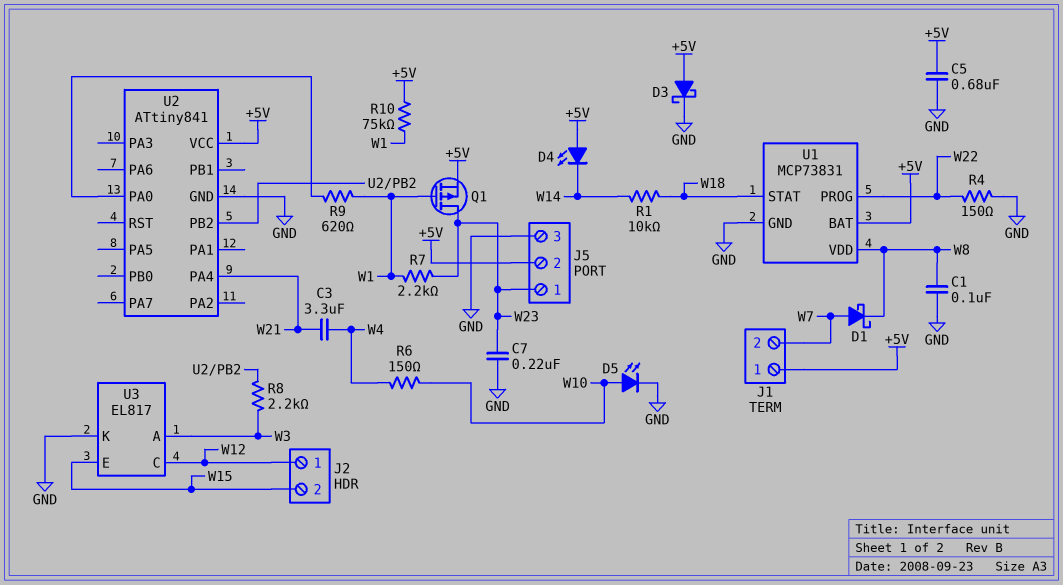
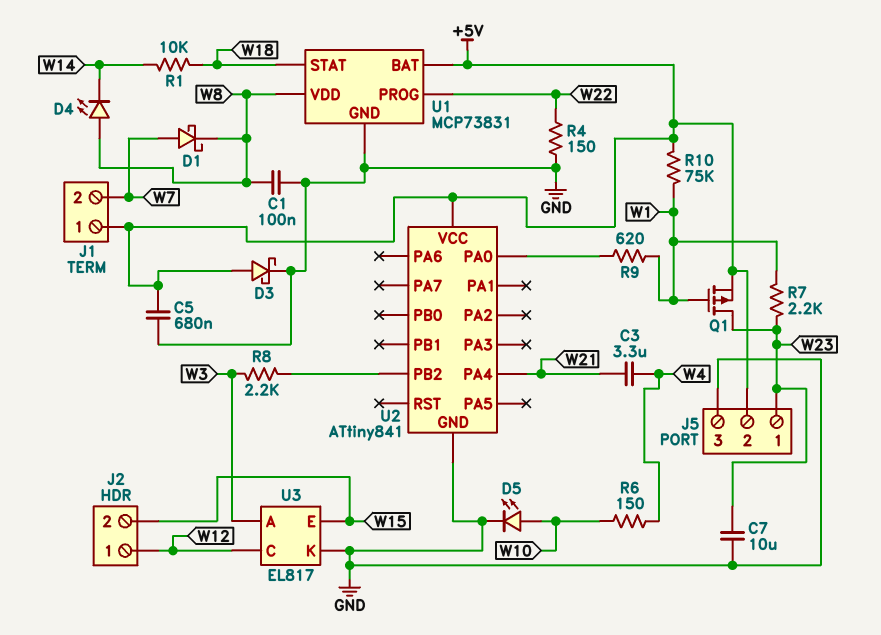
C7: 220nF (GND, W23) -> 10uF (GND, W23)
D4: LED (A +5V, K W14) -> LED (A W8, K W14)

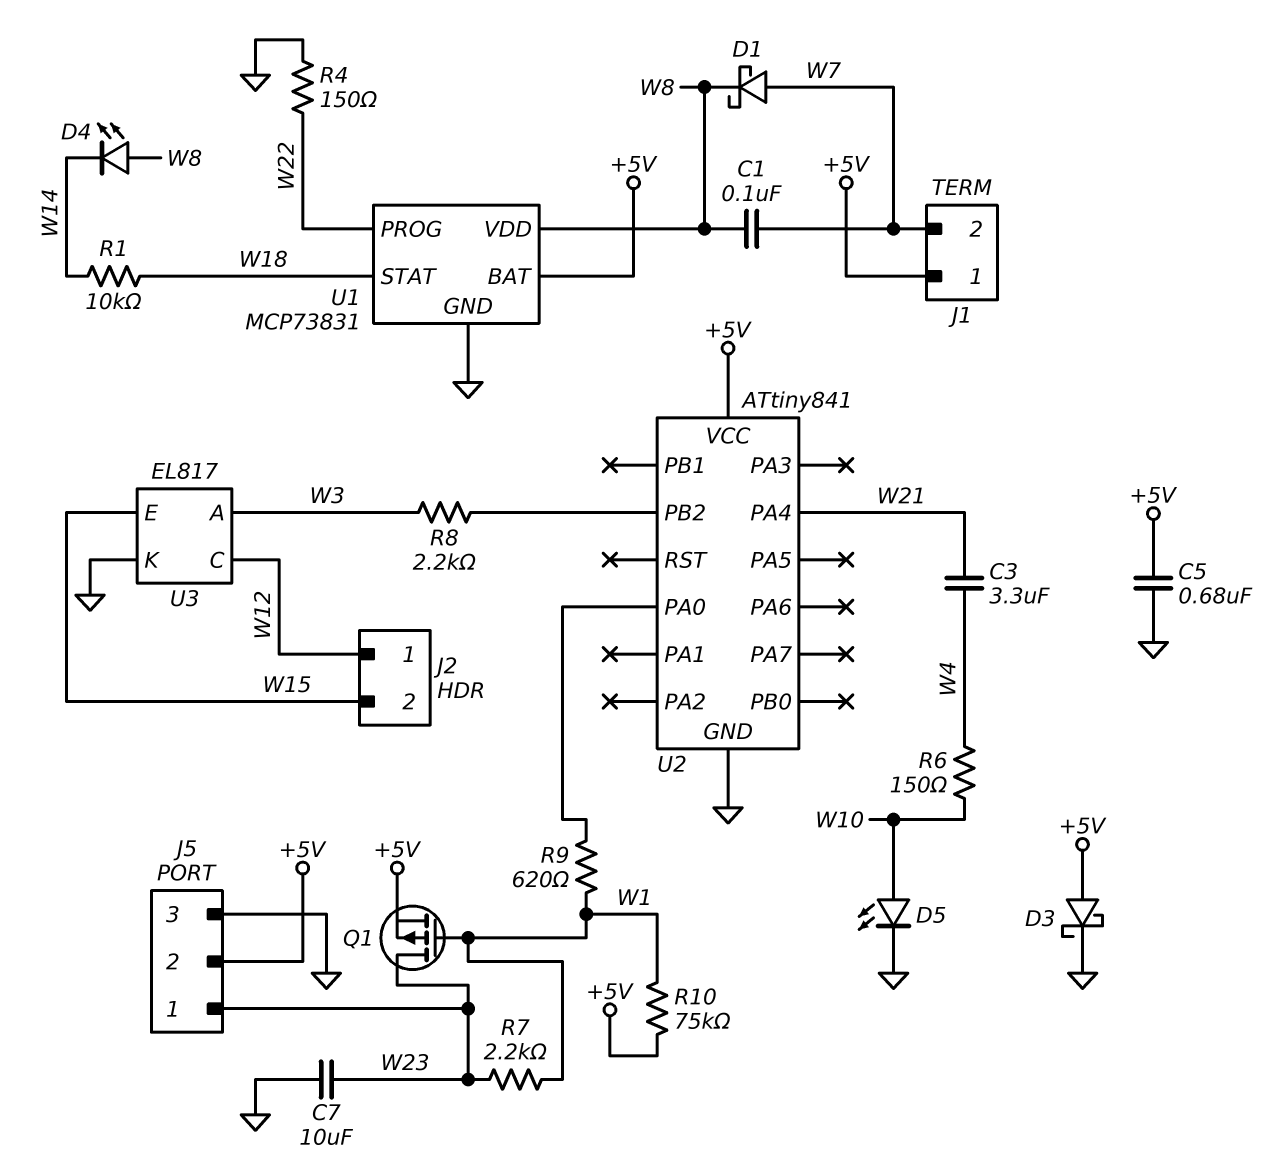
C1: 100nF (GND, W8) -> 100nF (W7, W8)

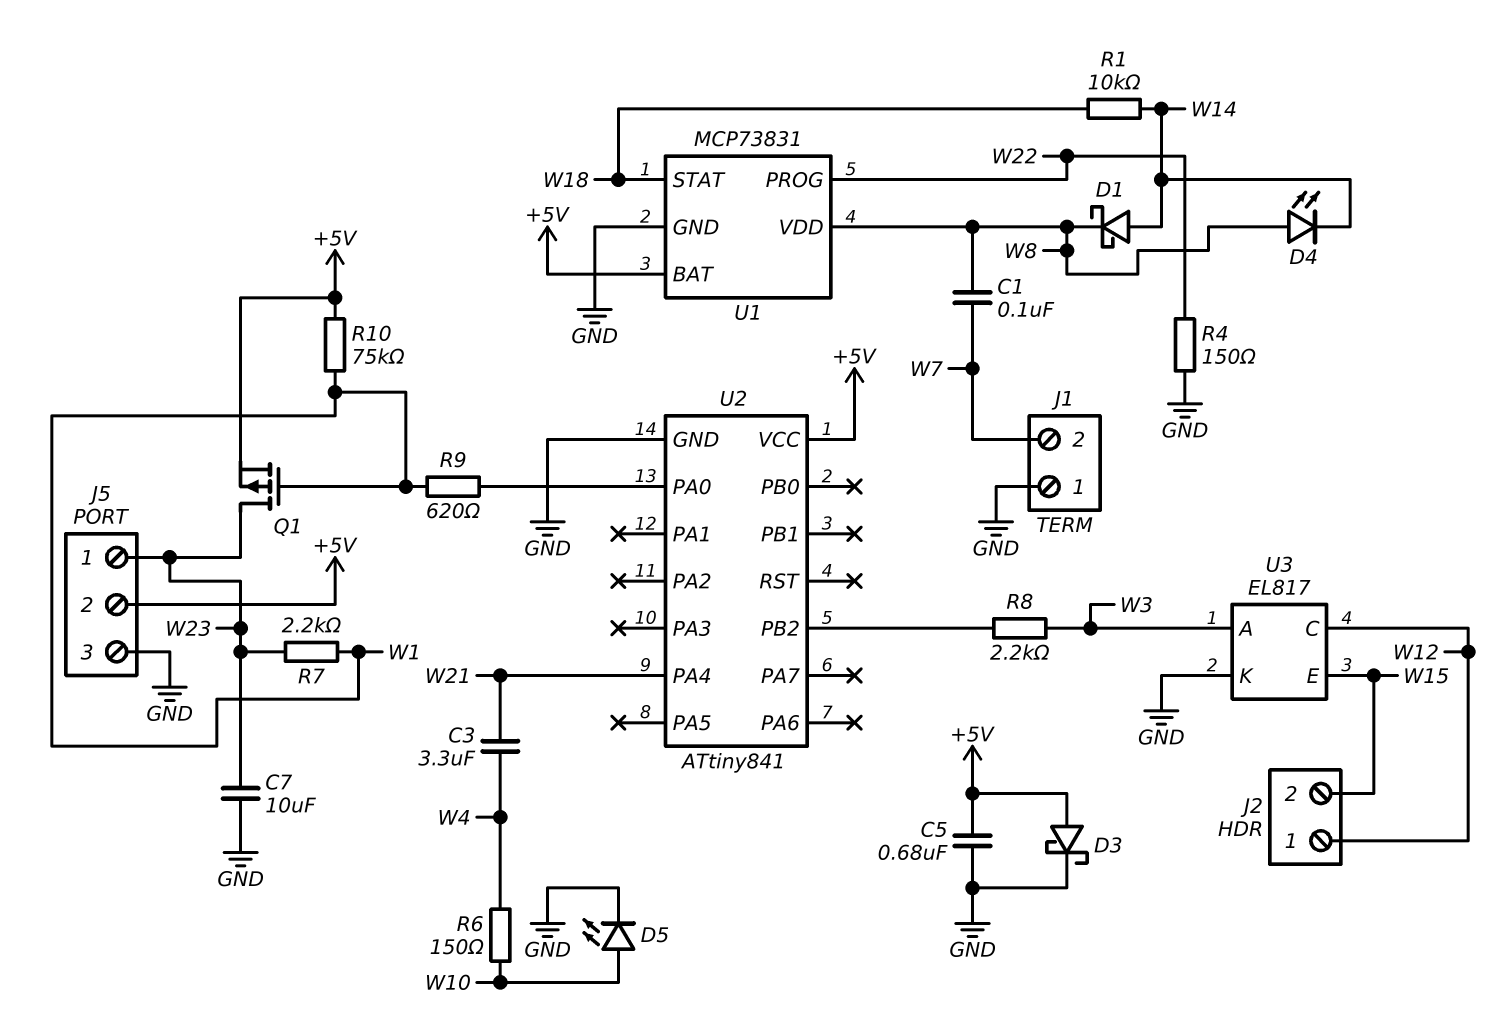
D1: schottky (A W7, K W8) -> schottky (A W14, K W8)
J1 pin 1: +5V -> GND

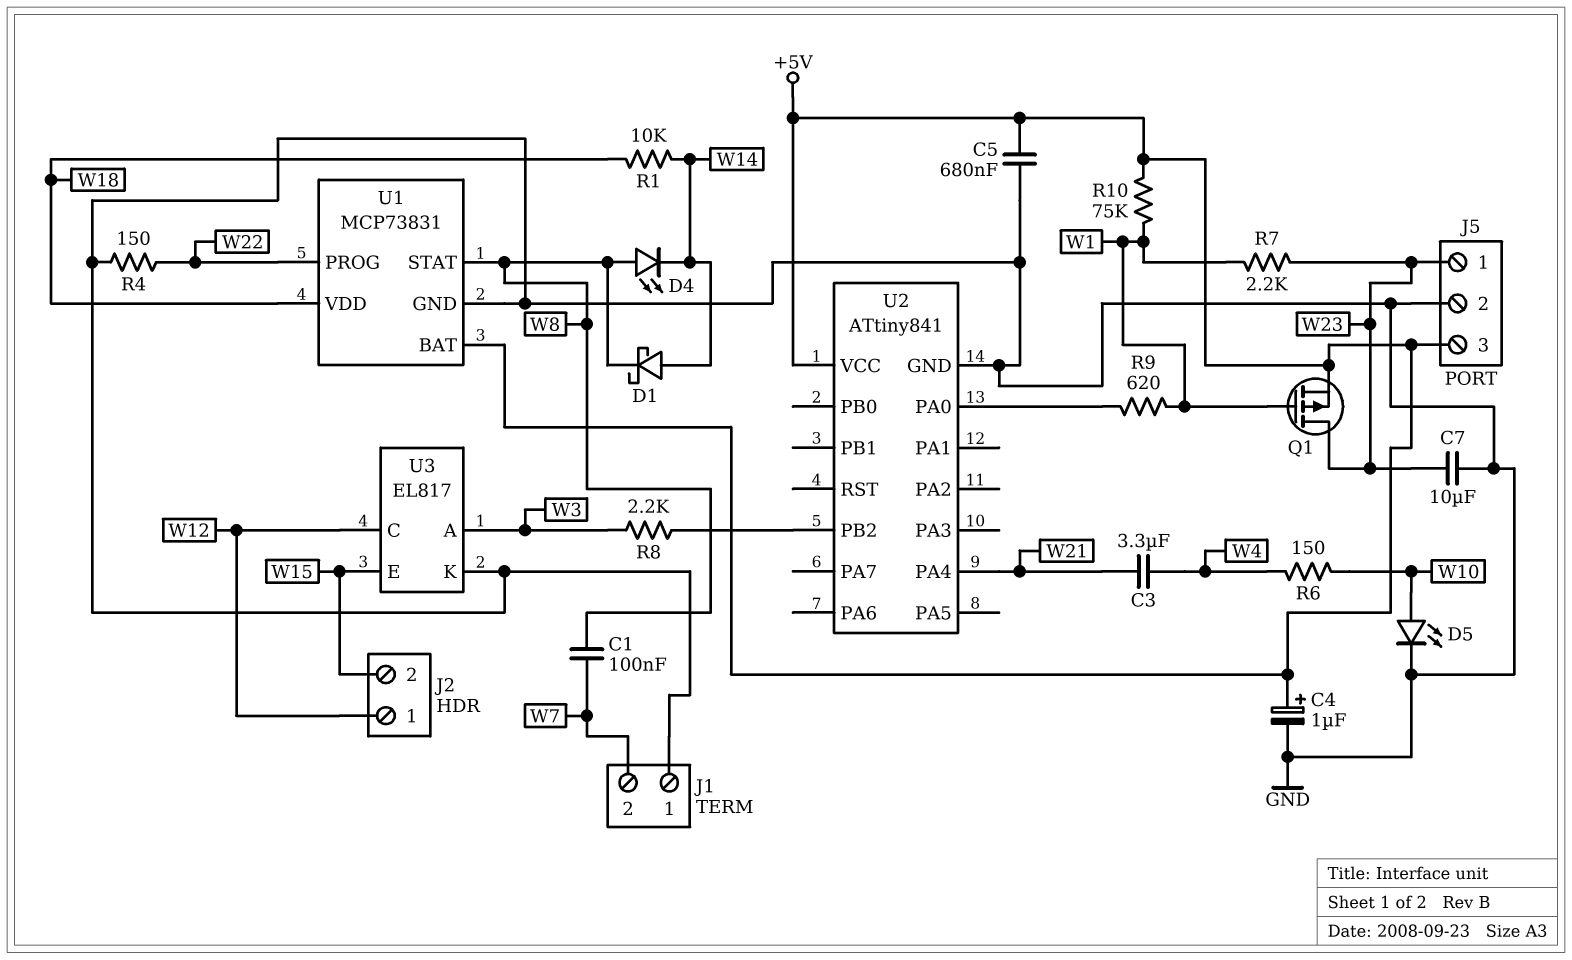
C4: none -> 1uF (plus +5V, minus GND)
D3: schottky (A +5V, K GND) -> none
J5 pin 2: +5V -> GND
J5 pin 3: GND -> +5V
U1 pin STAT: W18 -> W8
U1 pin VDD: W8 -> W18

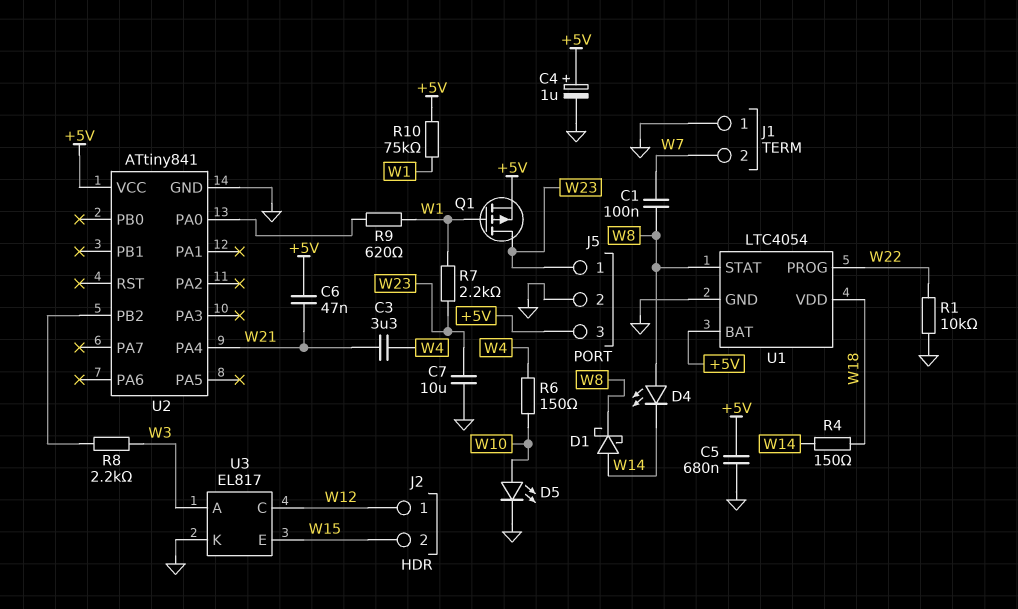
C6: none -> 47nF (+5V, W21)
R1: 10k (W14, W18) -> 10k (GND, W22)
R4: 150 (GND, W22) -> 150 (W14, W18)
U1: MCP73831 -> LTC4054

